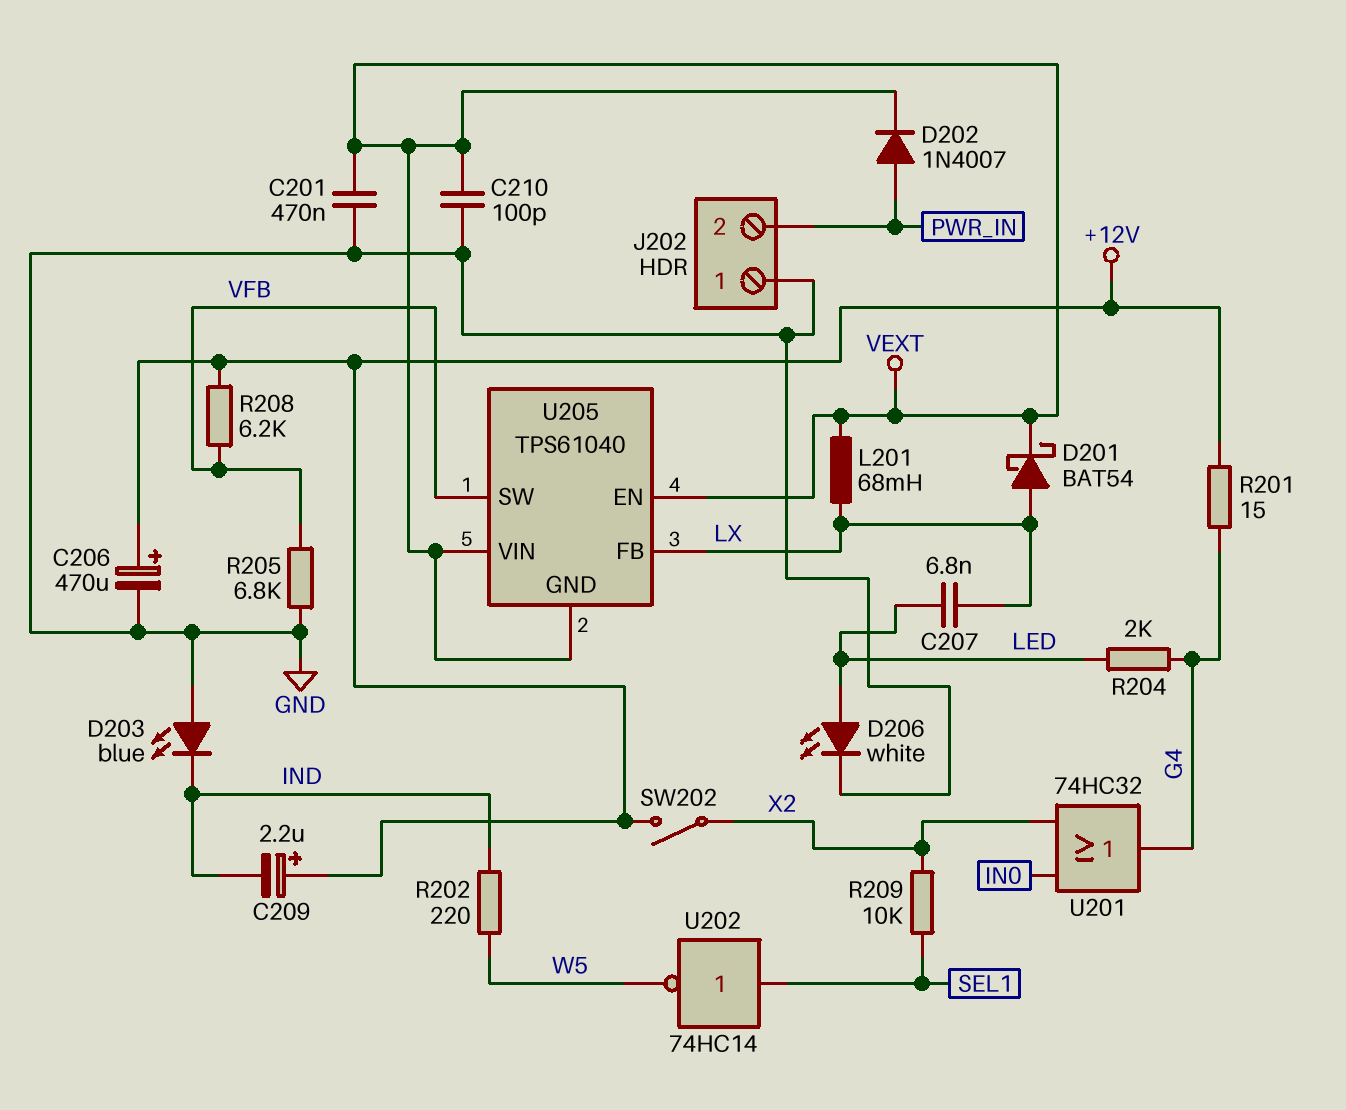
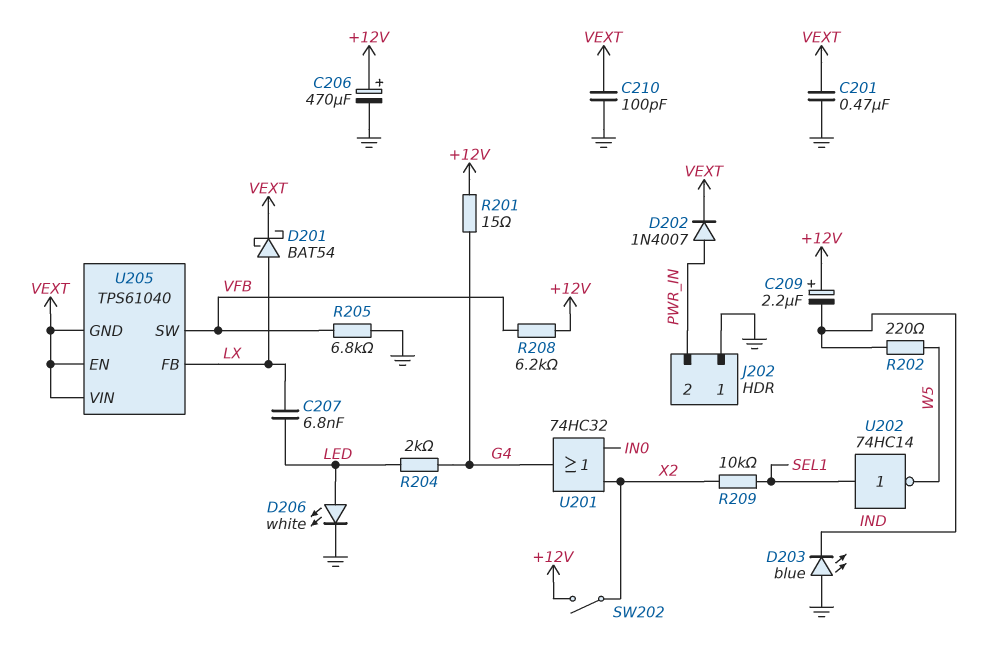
L201: 68mH (LX, VEXT) -> none

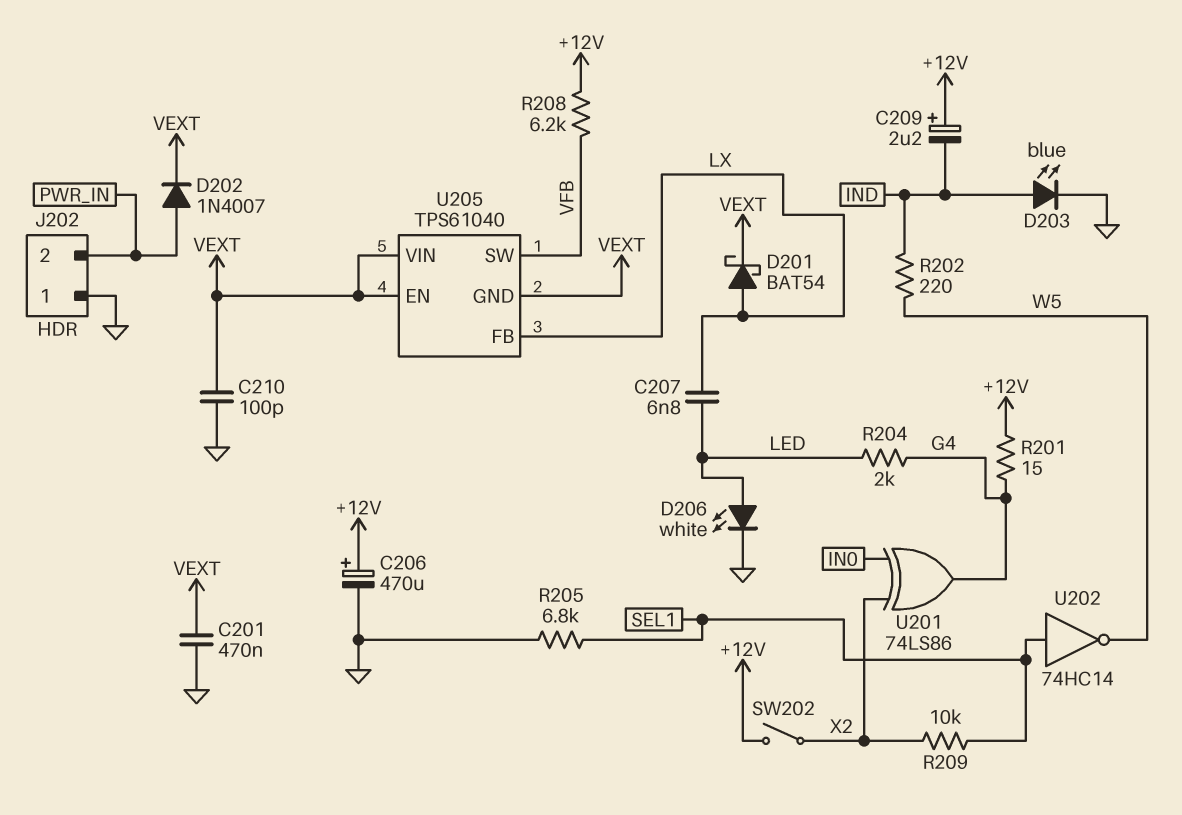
D203: LED blue (A GND, K IND) -> LED blue (A IND, K GND)
R205: 6.8k (GND, VFB) -> 6.8k (GND, SEL1)
U201: OR 74HC32 (in IN0, in X2, out G4) -> XOR 74LS86 (in IN0, in X2, out G4)

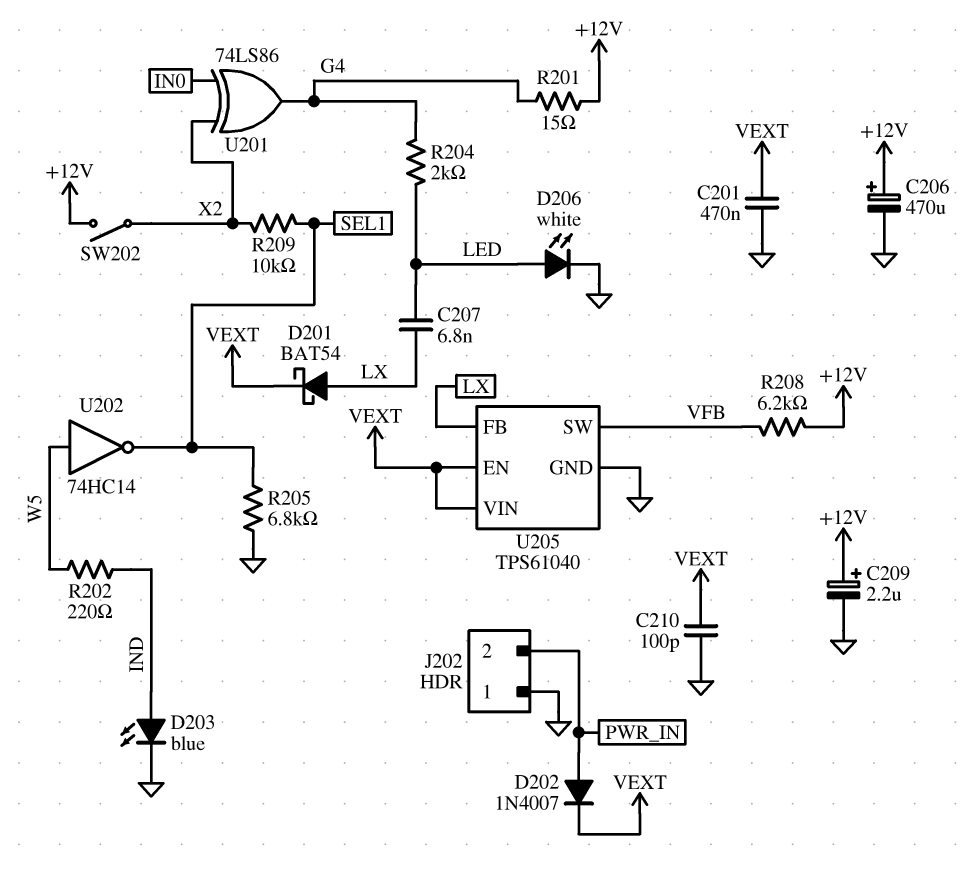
C209: 2.2uF (plus +12V, minus IND) -> 2.2uF (plus +12V, minus GND)
U202: NOT 74HC14 (in SEL1, out W5) -> NOT 74HC14 (in W5, out SEL1)
U205 pin GND: VEXT -> GND

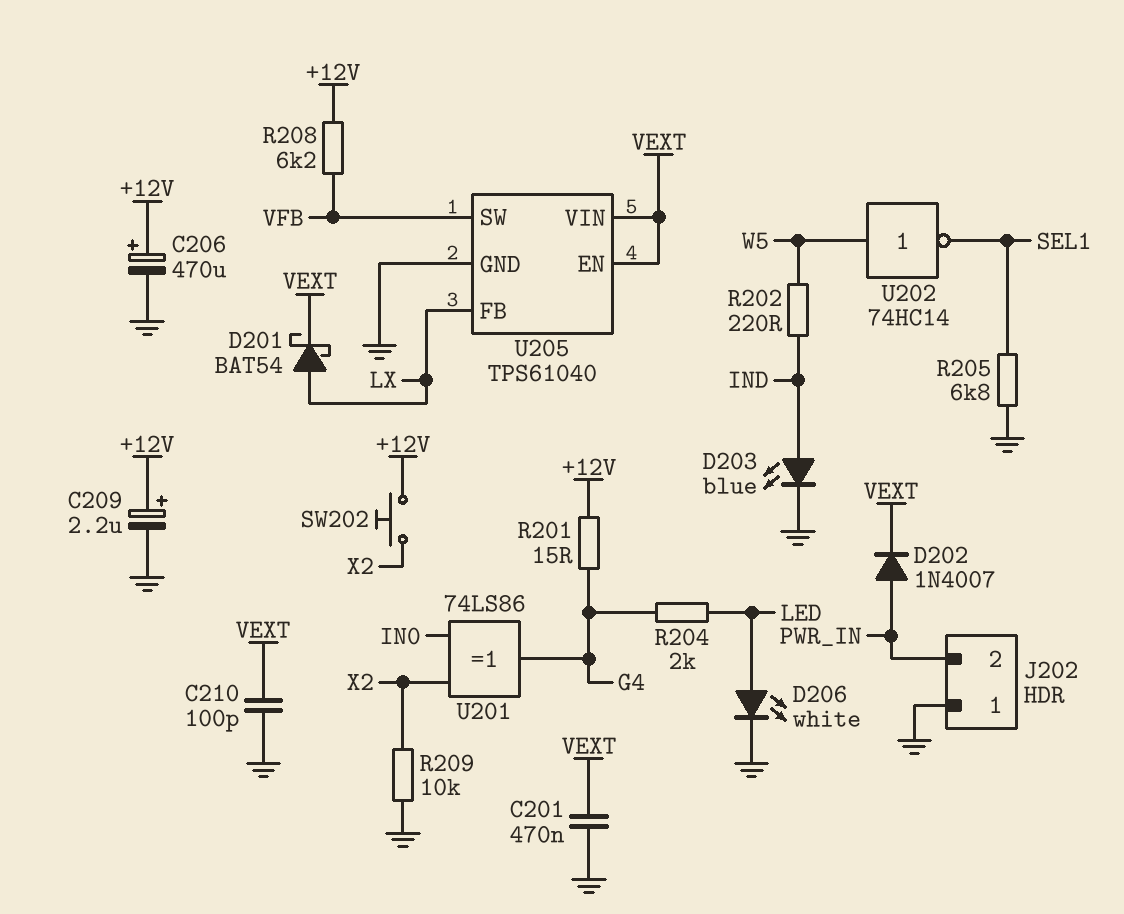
C207: 6.8nF (LED, LX) -> none
R209: 10k (SEL1, X2) -> 10k (GND, X2)
SW202: switch (+12V, X2) -> button (+12V, X2)

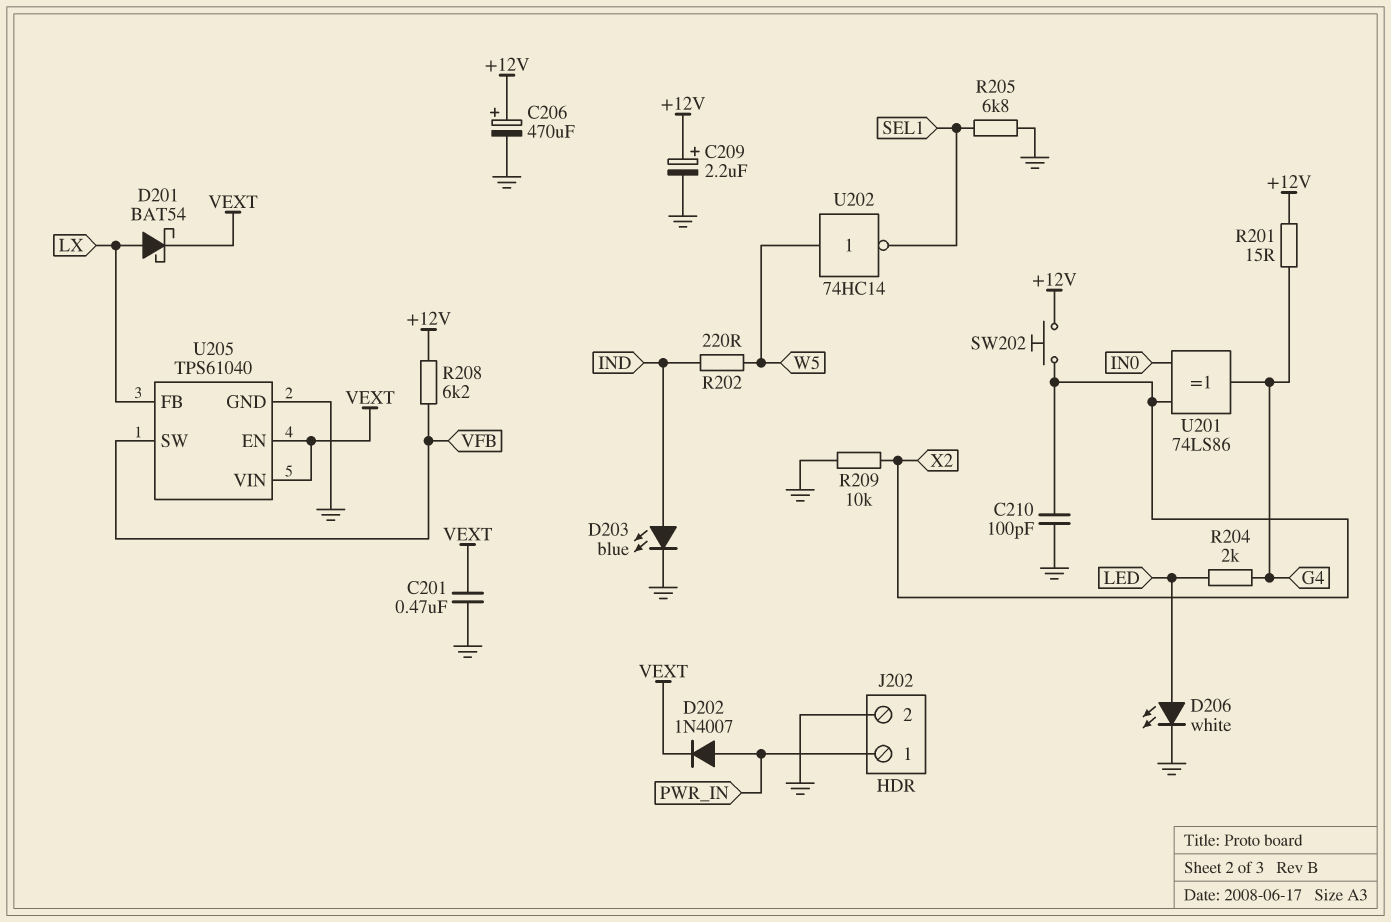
C210: 100pF (GND, VEXT) -> 100pF (GND, X2)
J202 pin 1: GND -> PWR_IN
J202 pin 2: PWR_IN -> GND

